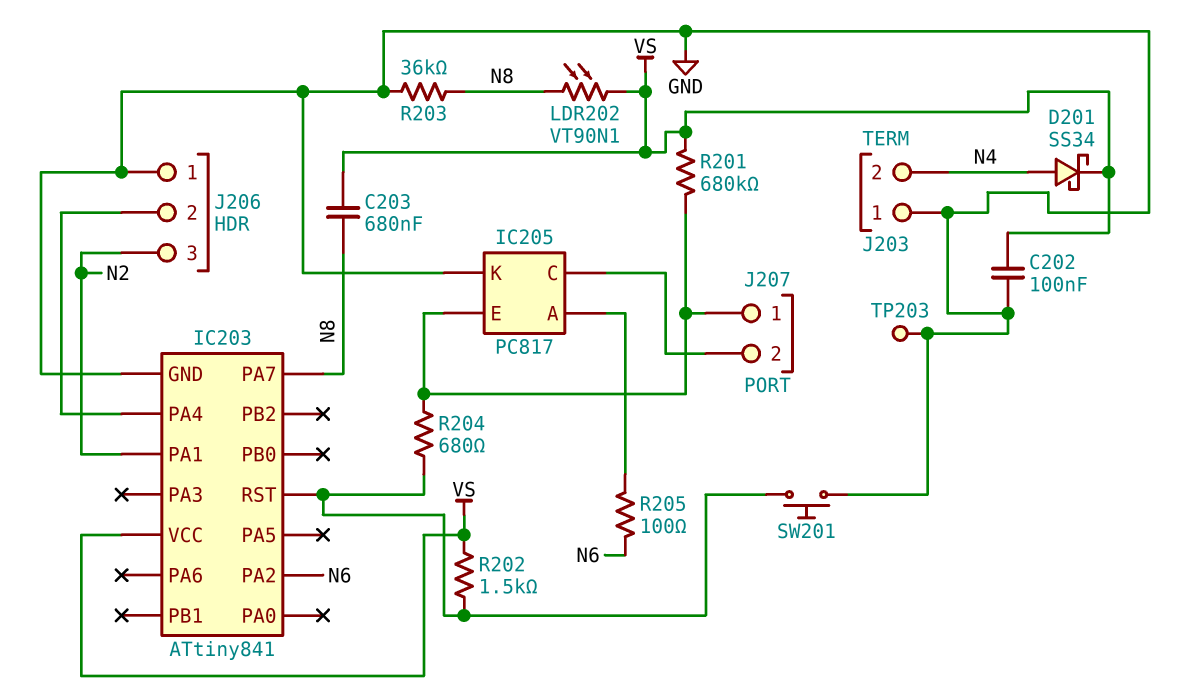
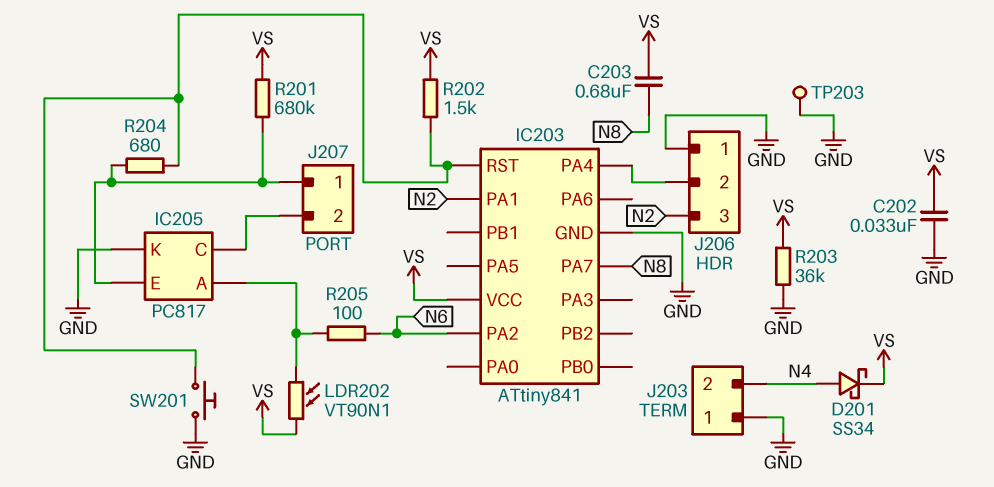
C202: 100nF (GND, VS) -> 33nF (GND, VS)
LDR202: VT90N1 (N8, VS) -> VT90N1 (IC205/A, VS)
R203: 36k (GND, N8) -> 36k (GND, VS)

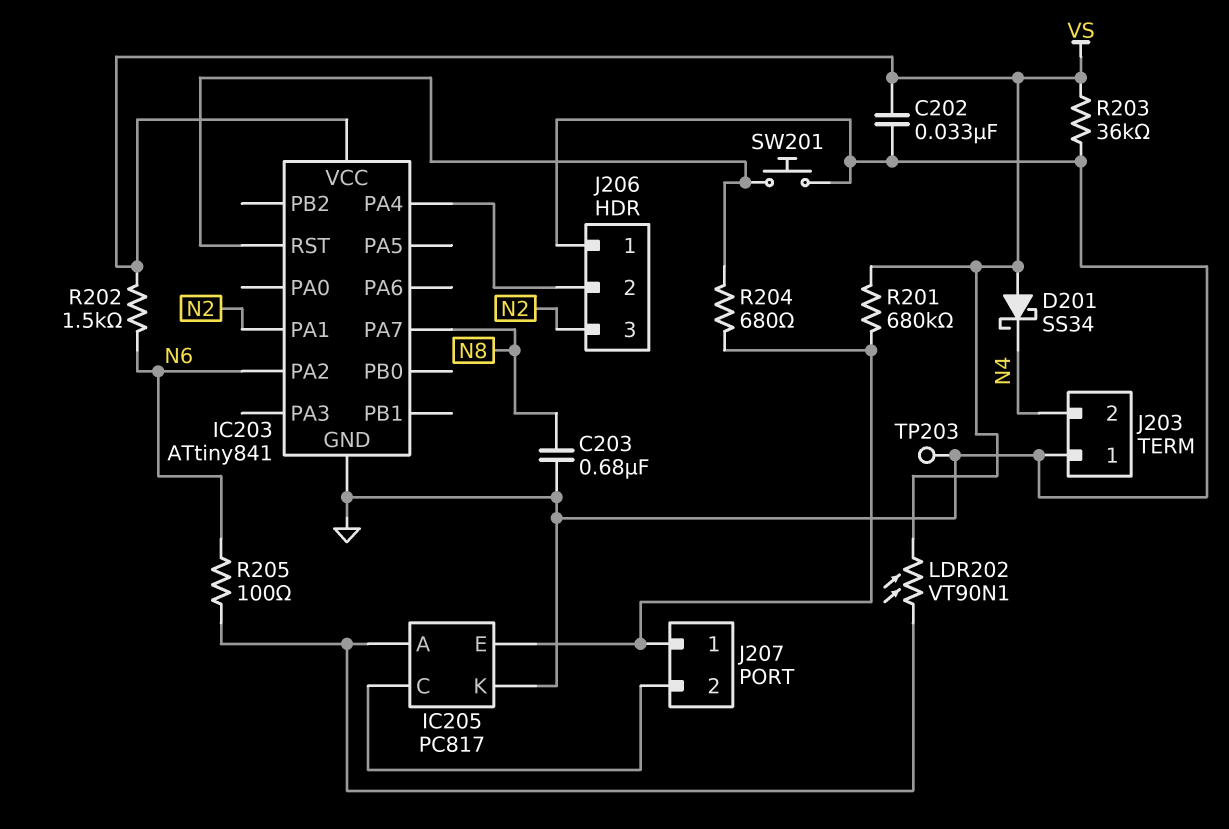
C203: 680nF (N8, VS) -> 680nF (GND, N8)
D201: schottky SS34 (A N4, K VS) -> schottky SS34 (A VS, K N4)
R202: 1.5k (IC203/RST, VS) -> 1.5k (N6, VS)

